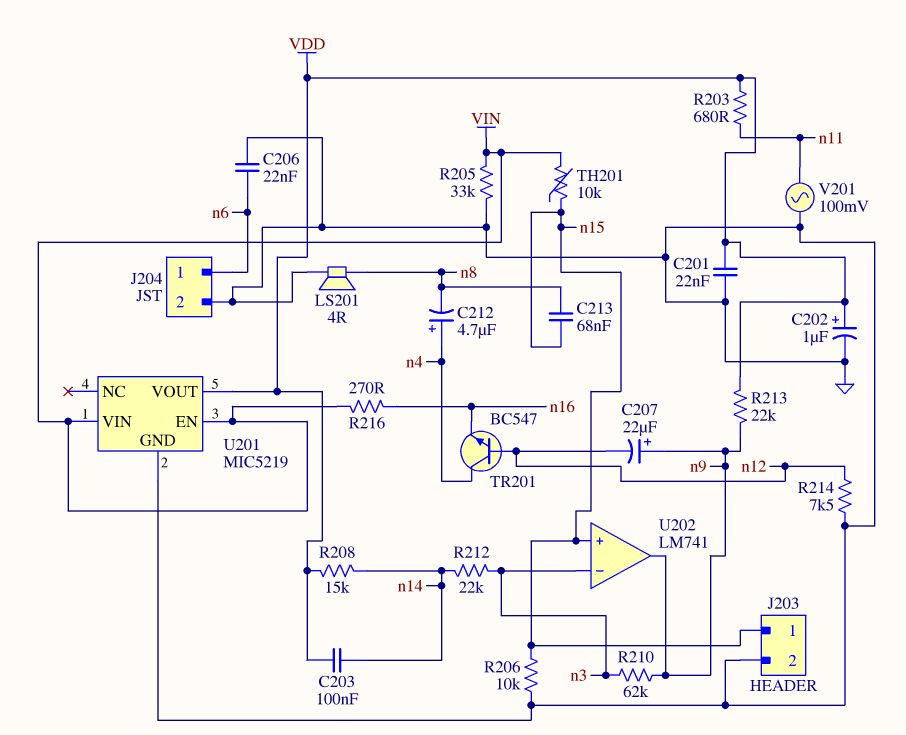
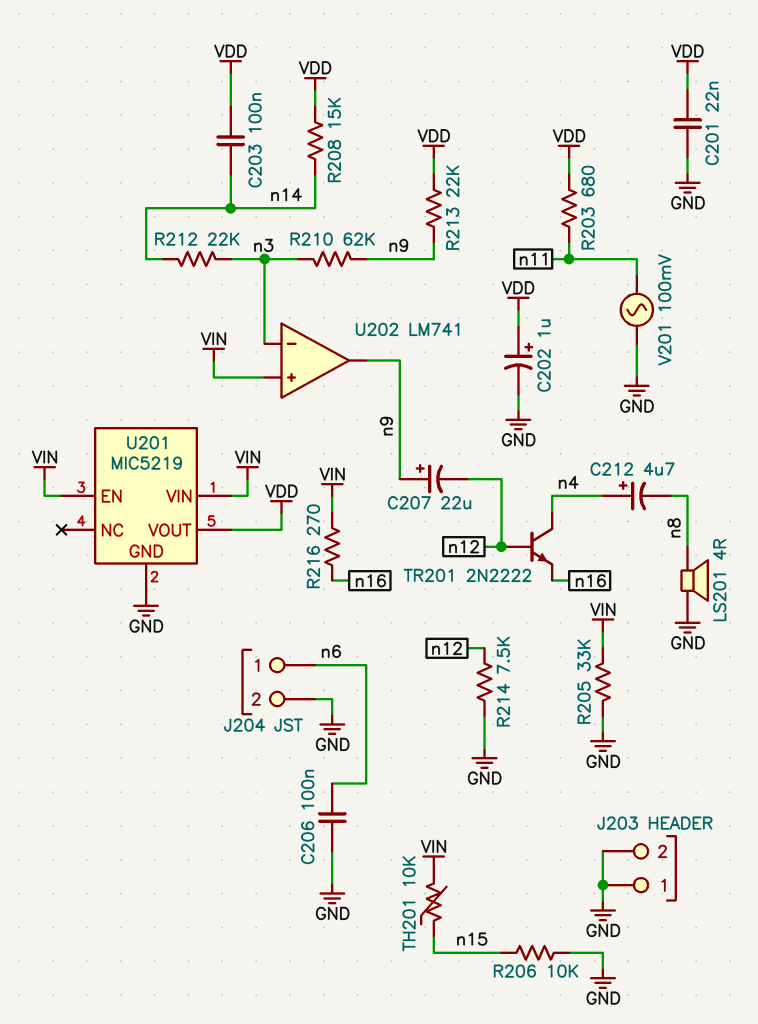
C206: 22nF (GND, n6) -> 100nF (GND, n6)
C213: 68nF (n8, n15) -> none
J203 pin 1: n15 -> GND
TR201: NPN BC547 (B n12, C n4, E n16) -> NPN 2N2222 (B n12, C n4, E n16)
U202 pin in+: n15 -> VIN

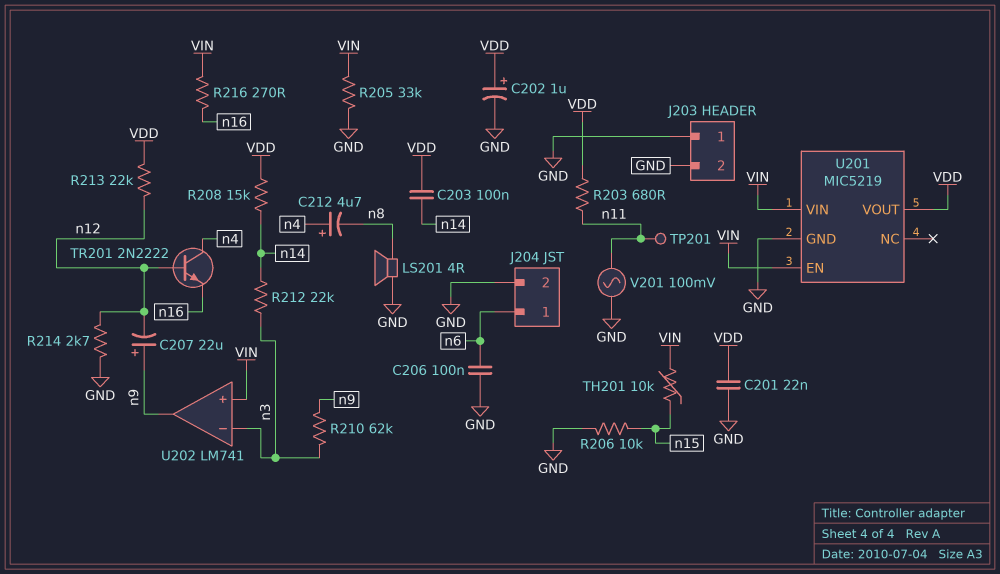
R213: 22k (VDD, n9) -> 22k (VDD, n12)
R214: 7.5k (GND, n12) -> 2.7k (GND, n12)
TP201: none -> test point (n11)

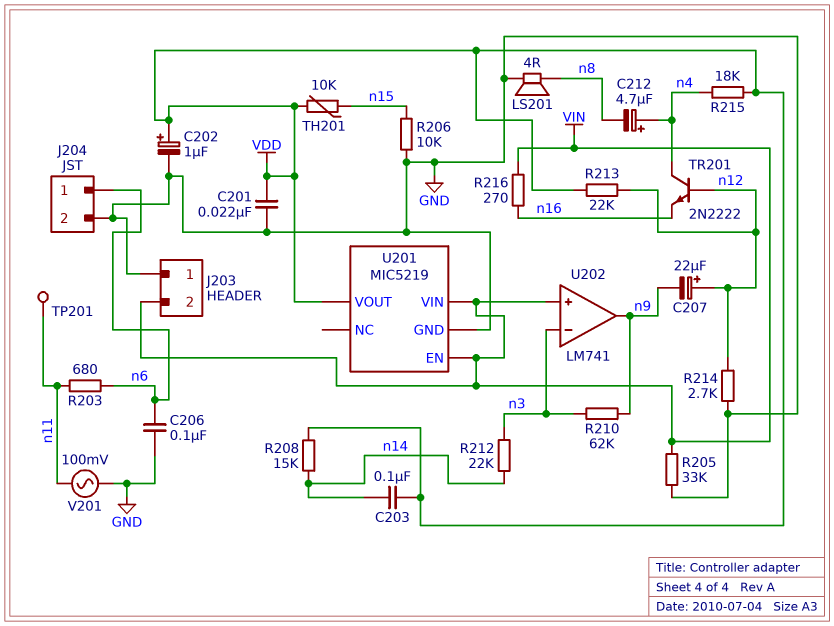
C207: 22uF (plus n9, minus n12) -> 22uF (plus n12, minus n9)
J203 pin 2: GND -> VIN
R203: 680 (VDD, n11) -> 680 (n6, n11)
R215: none -> 18k (VDD, n4)
TH201: 10k (VIN, n15) -> 10k (VDD, n15)

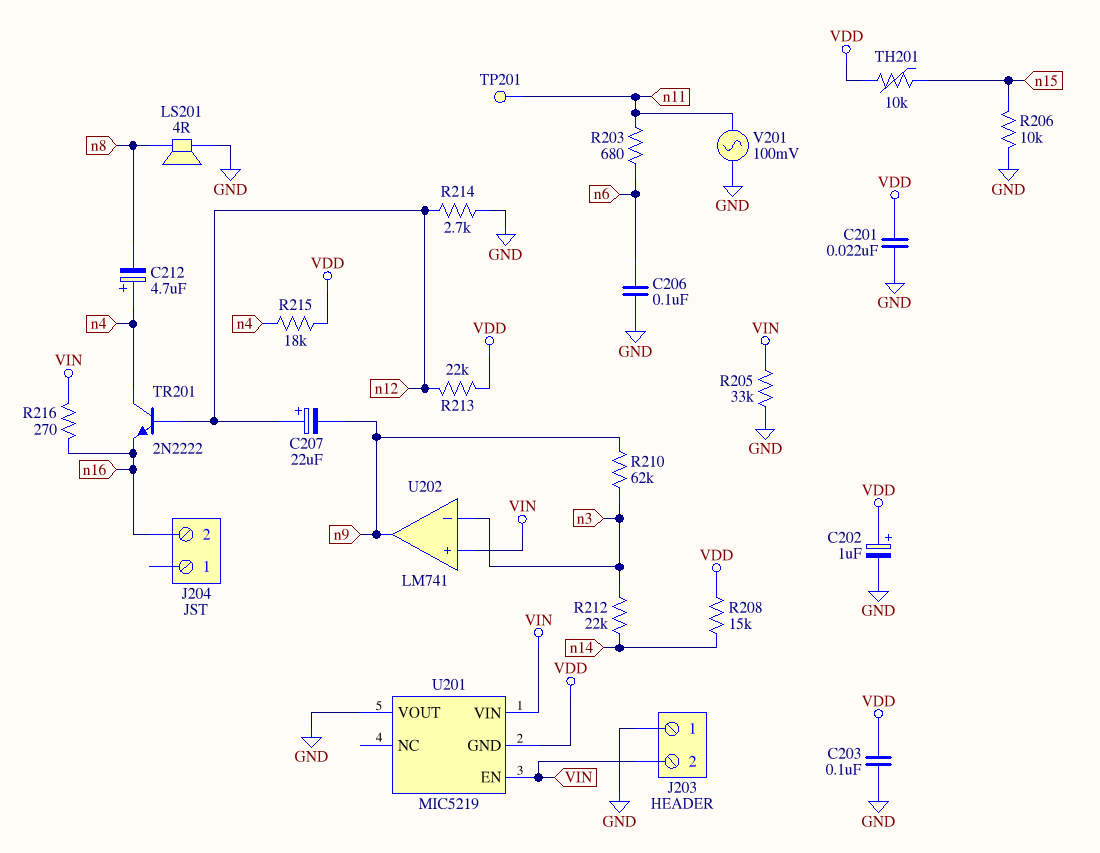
C203: 100nF (VDD, n14) -> 100nF (GND, VDD)
J204 pin 1: n6 -> none
J204 pin 2: GND -> n16
U201 pin GND: GND -> VDD
U201 pin VOUT: VDD -> GND

